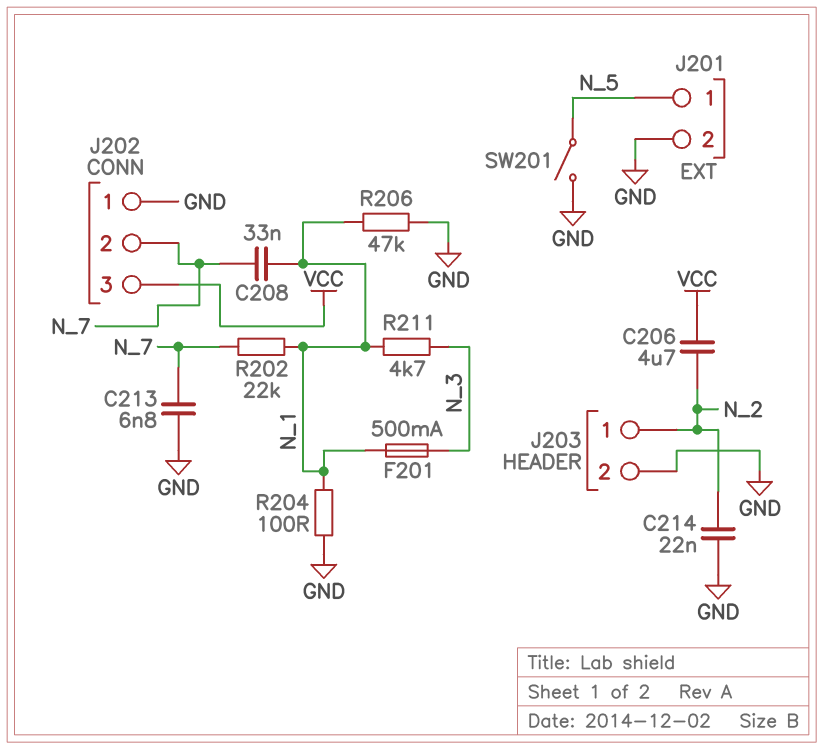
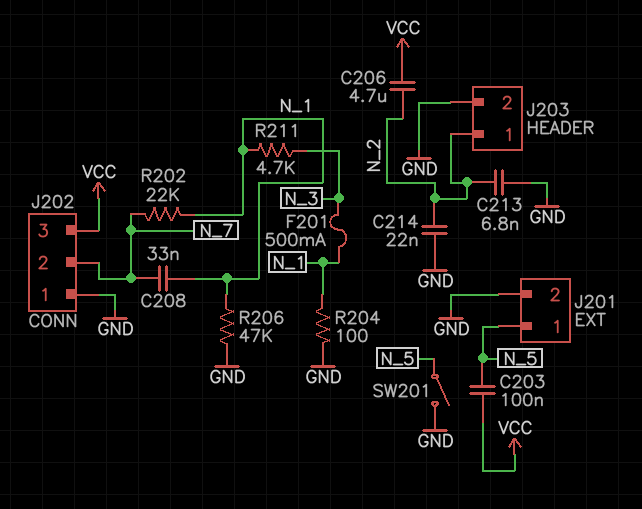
C203: none -> 100nF (N_5, VCC)
C213: 6.8nF (GND, N_7) -> 6.8nF (GND, N_2)

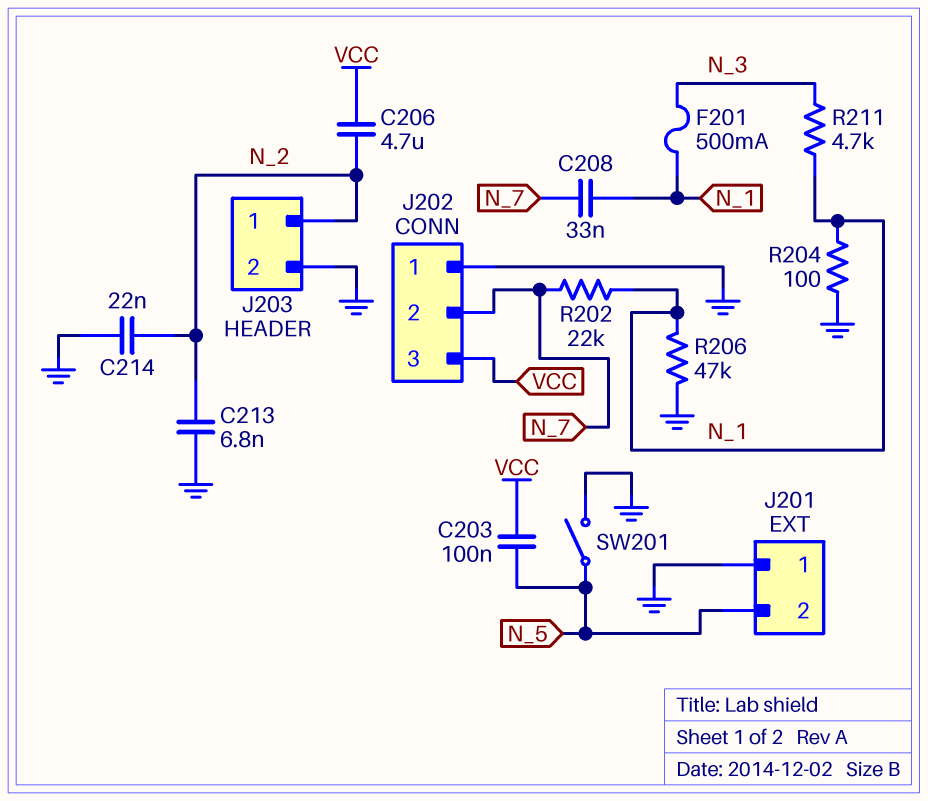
J201 pin 1: N_5 -> GND
J201 pin 2: GND -> N_5

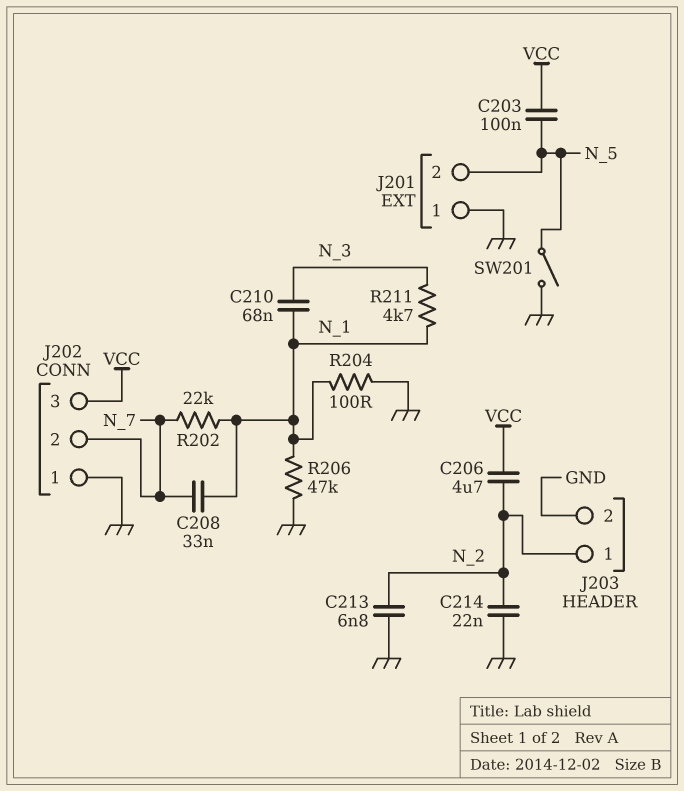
C210: none -> 68nF (N_1, N_3)
F201: 500mA (N_1, N_3) -> none

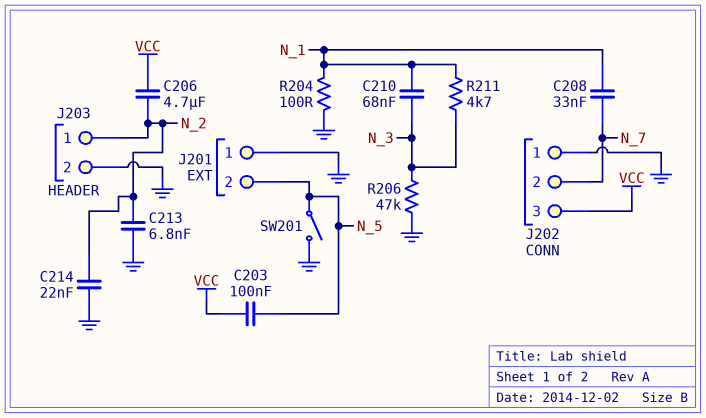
R202: 22k (N_1, N_7) -> none
R206: 47k (GND, N_1) -> 47k (GND, N_3)

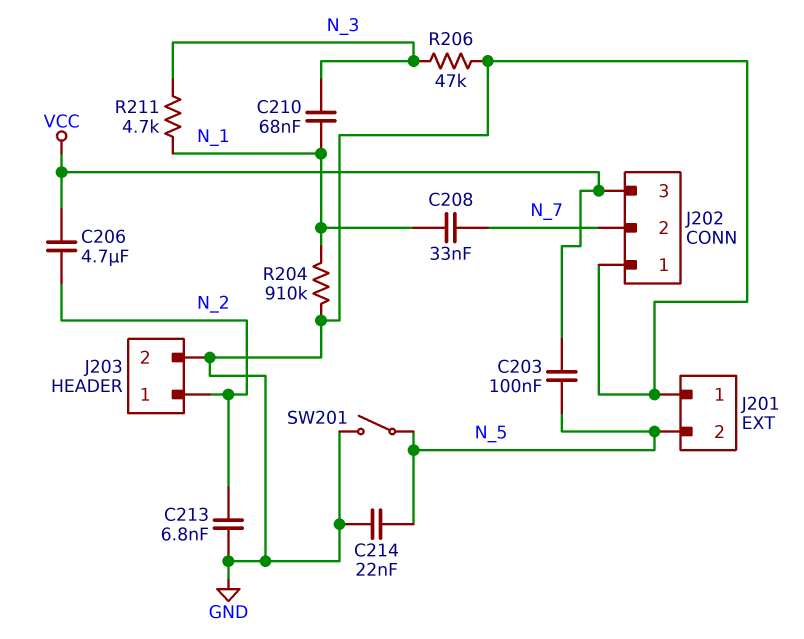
C214: 22nF (GND, N_2) -> 22nF (GND, N_5)
R204: 100 (GND, N_1) -> 910k (GND, N_1)

